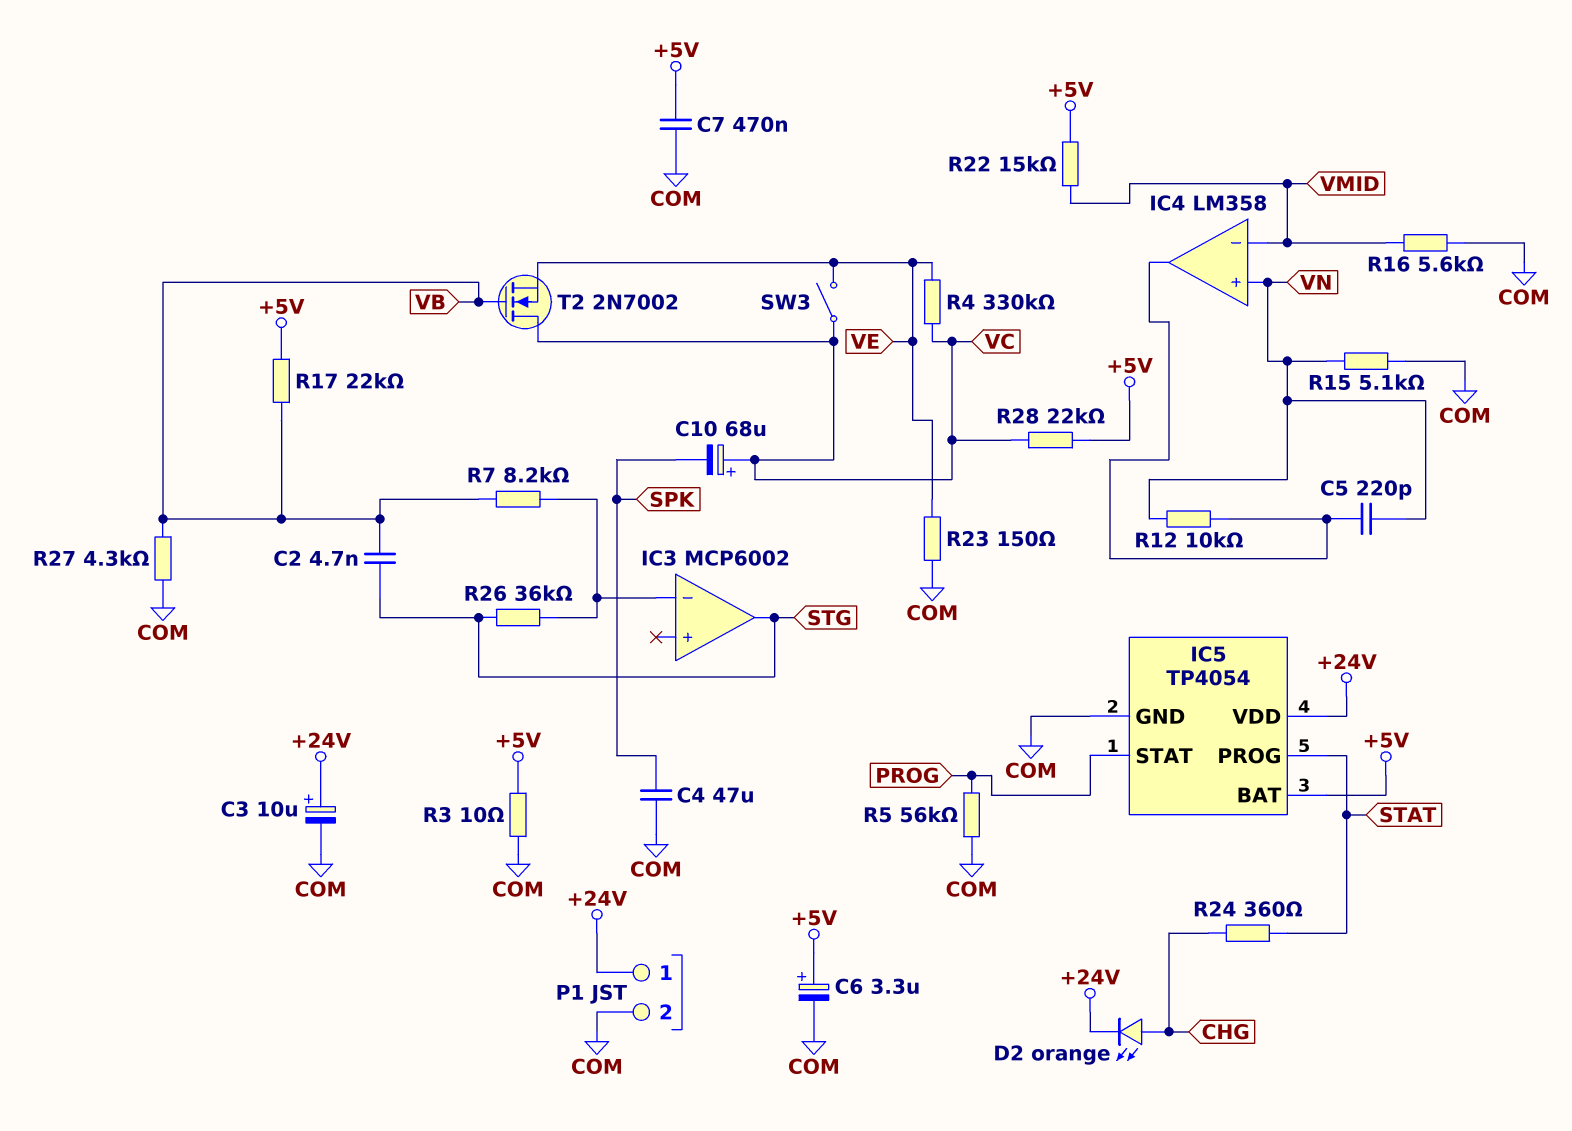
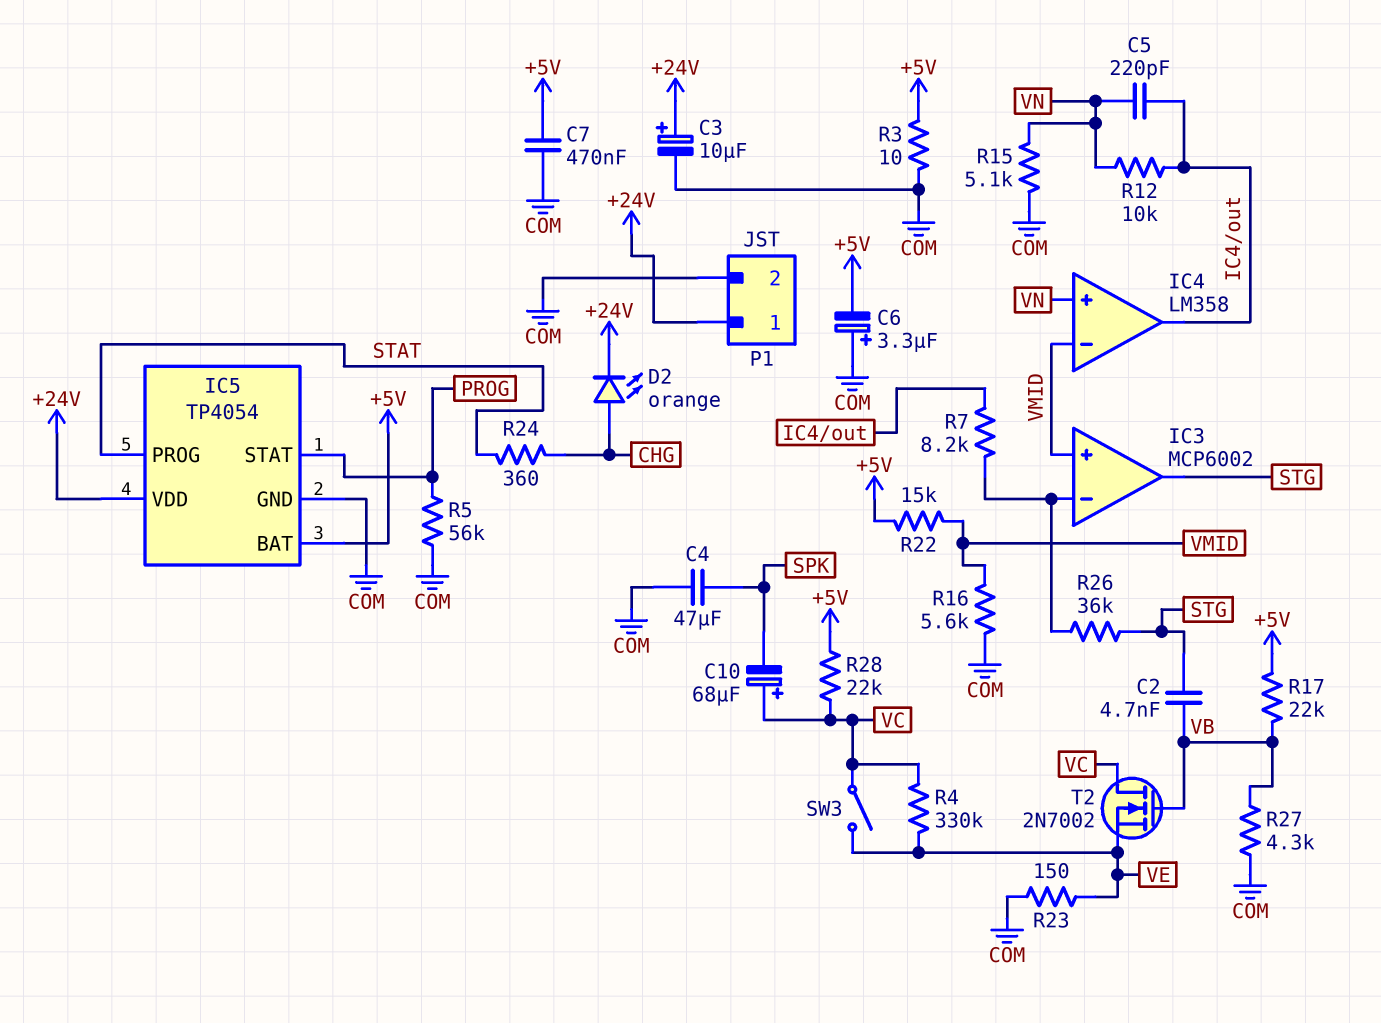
C6: 3.3uF (plus +5V, minus COM) -> 3.3uF (plus COM, minus +5V)
IC3 pin in+: none -> VMID
R7: 8.2k (IC3/in-, VB) -> 8.2k (IC3/in-, IC4/out)

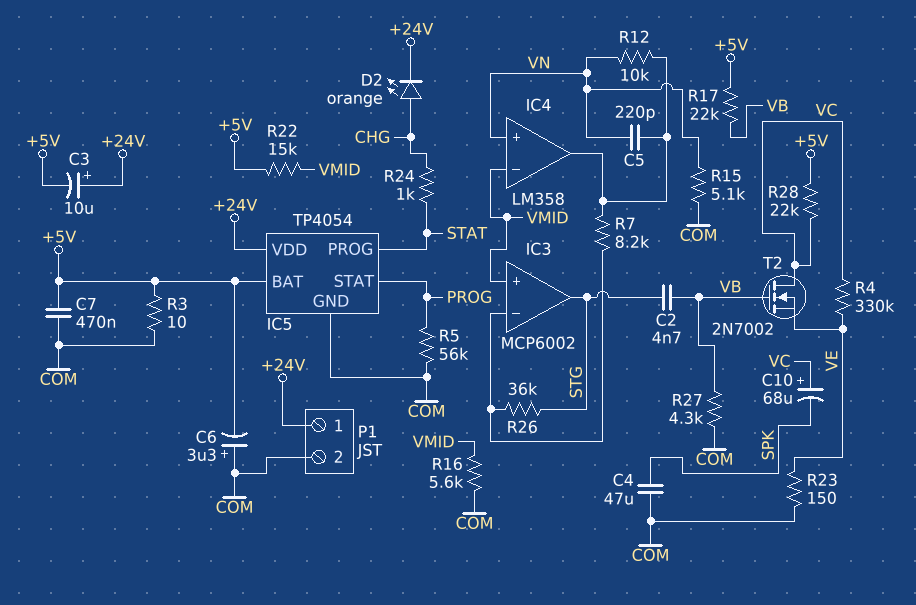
C3: 10uF (plus +24V, minus COM) -> 10uF (plus +24V, minus +5V)
R24: 360 (CHG, STAT) -> 1k (CHG, STAT)
SW3: switch (VC, VE) -> none

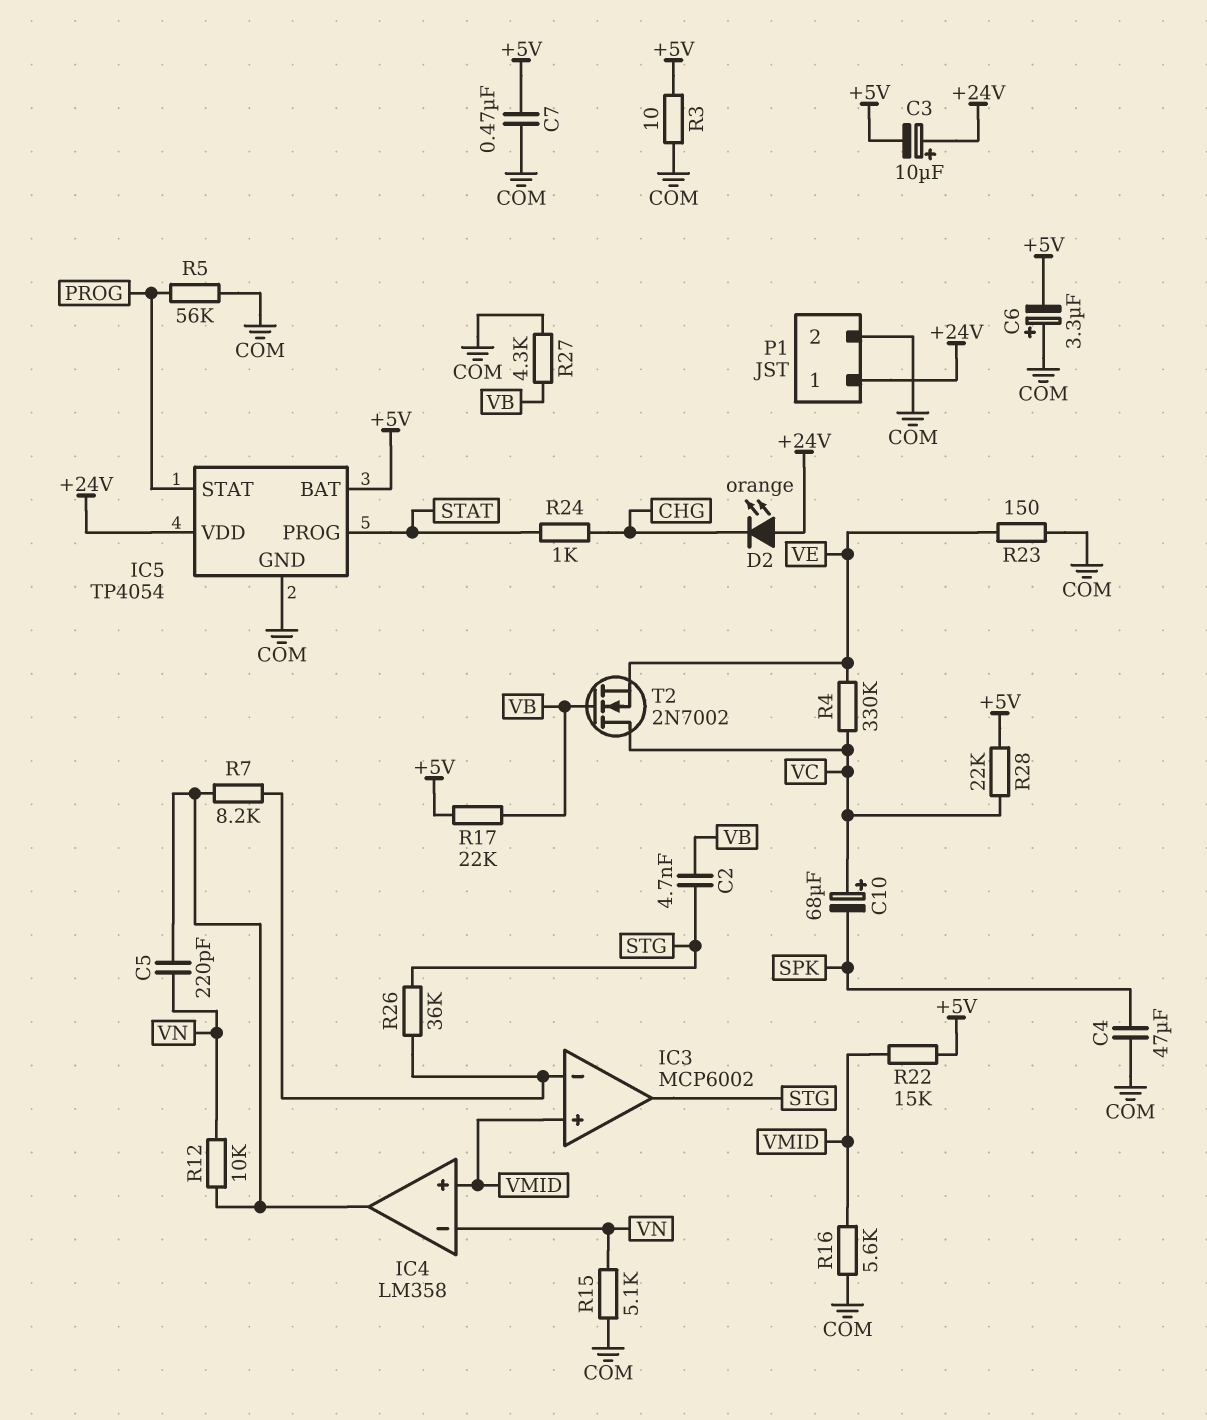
D2: LED orange (A CHG, K +24V) -> LED orange (A +24V, K CHG)
IC4 pin in+: VN -> VMID
IC4 pin in-: VMID -> VN

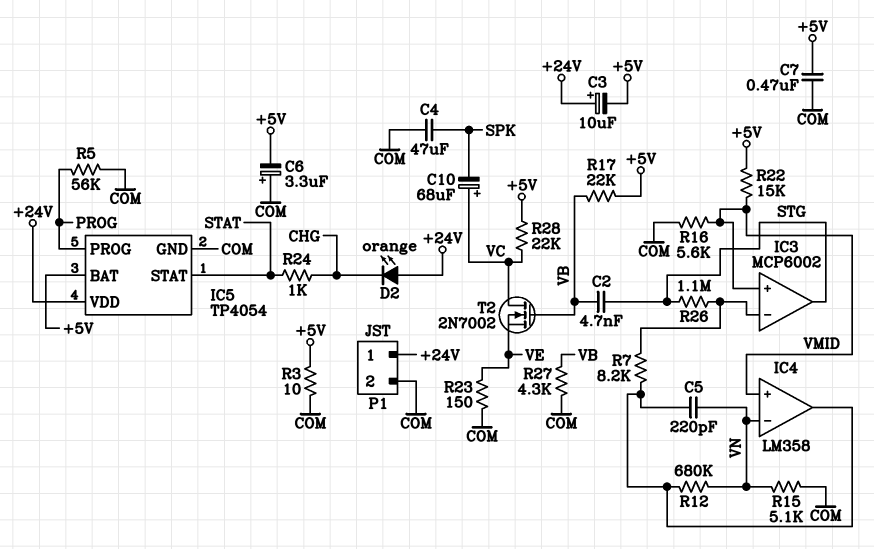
IC5 pin PROG: STAT -> PROG
IC5 pin STAT: PROG -> STAT
R4: 330k (VC, VE) -> none
R12: 10k (IC4/out, VN) -> 680k (IC4/out, VN)
R26: 36k (IC3/in-, STG) -> 1.1M (IC3/in-, STG)

